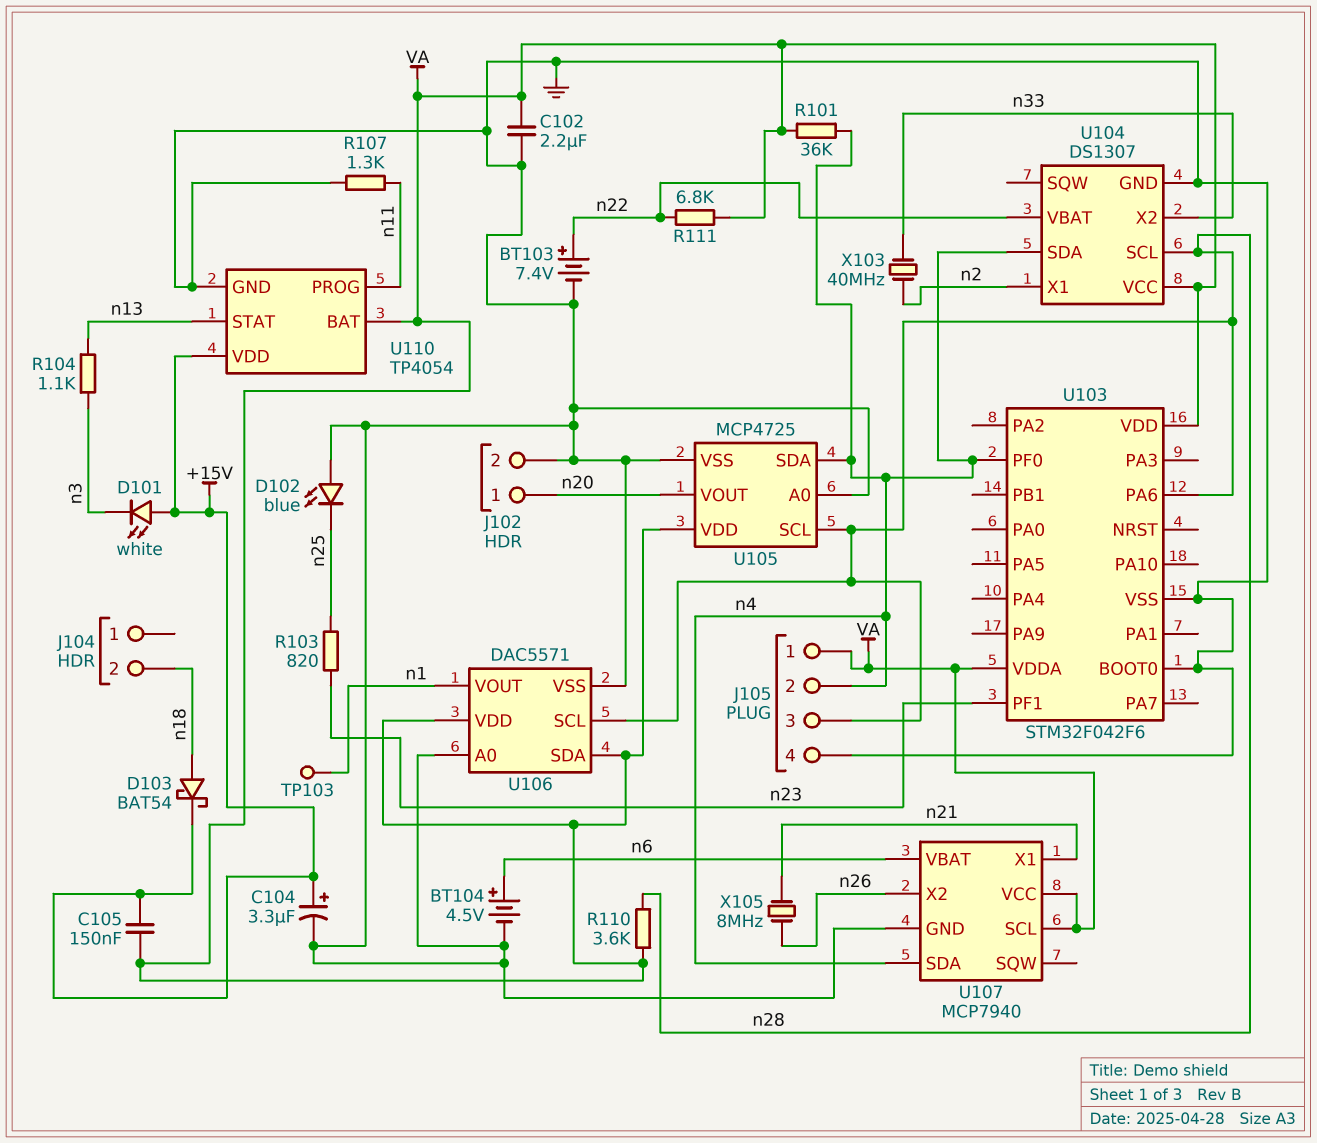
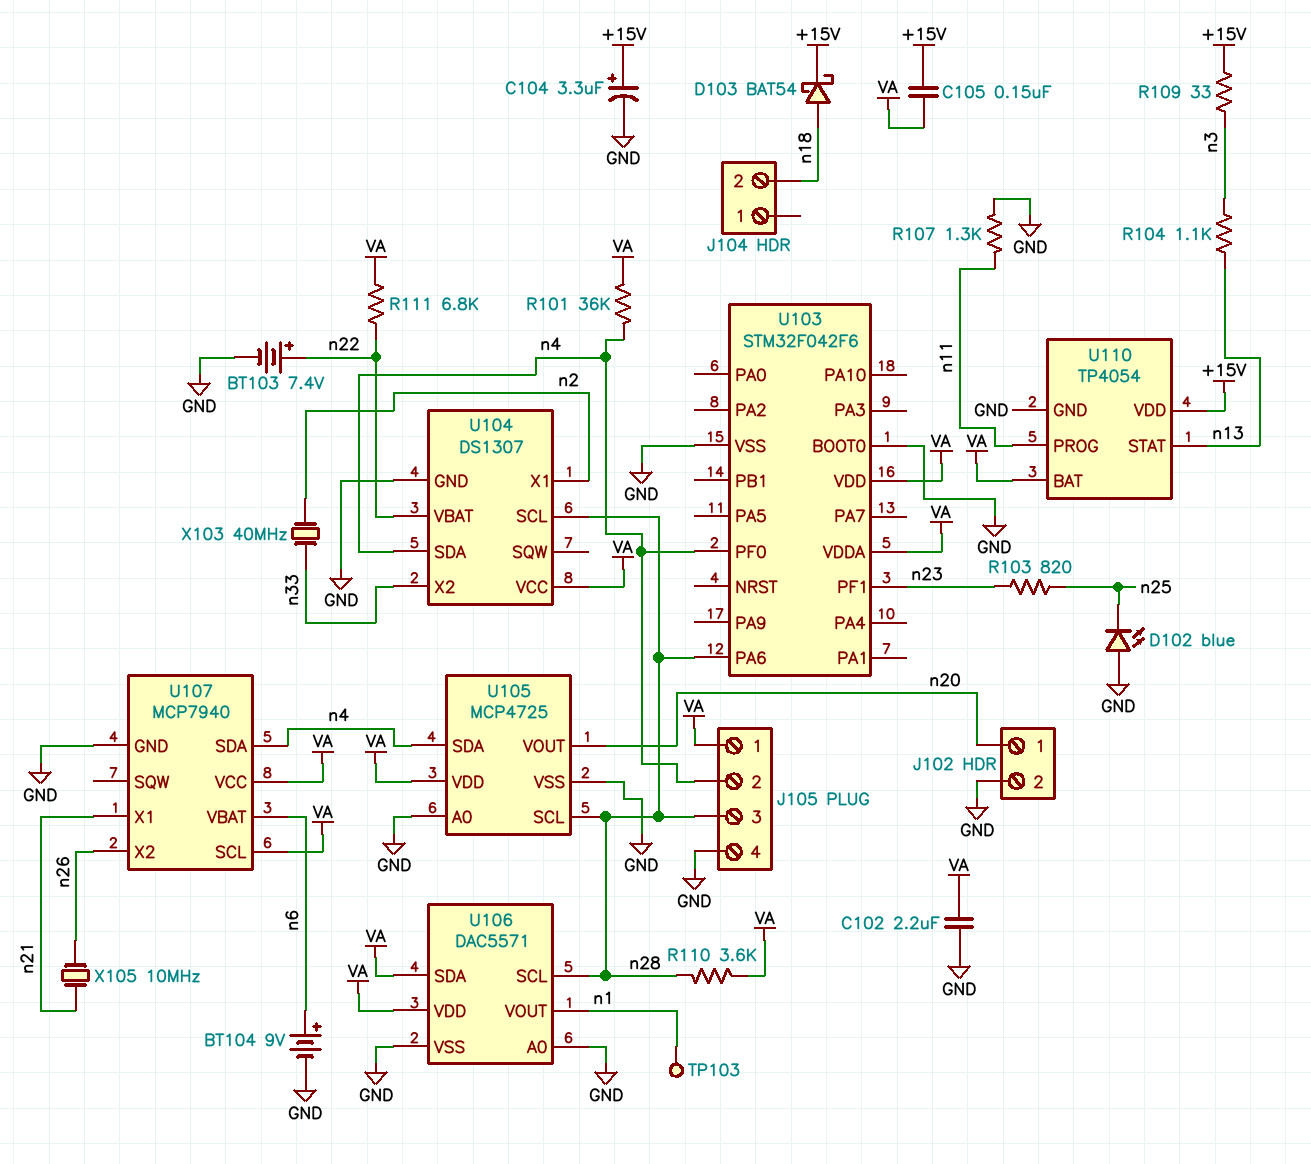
BT104: 4.5V (plus n6, minus GND) -> 9V (plus n6, minus GND)
D101: LED white (A +15V, K n3) -> none
R109: none -> 33 (+15V, n3)
X105: 8MHz (n21, n26) -> 10MHz (n21, n26)

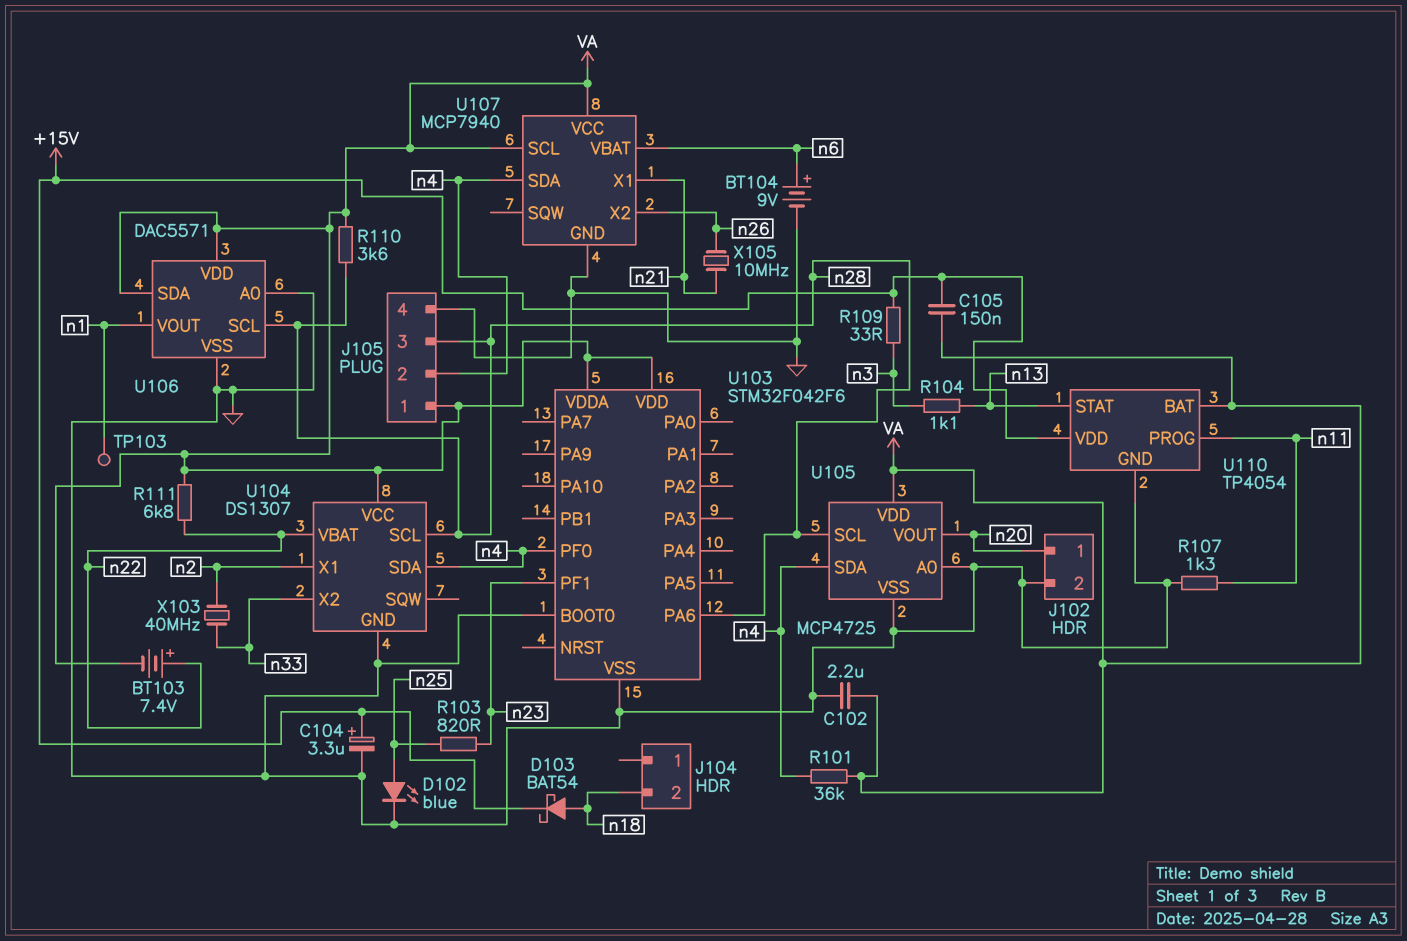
BT103: 7.4V (plus n22, minus GND) -> 7.4V (plus n22, minus VA)
D102: LED blue (A GND, K n25) -> LED blue (A n25, K GND)

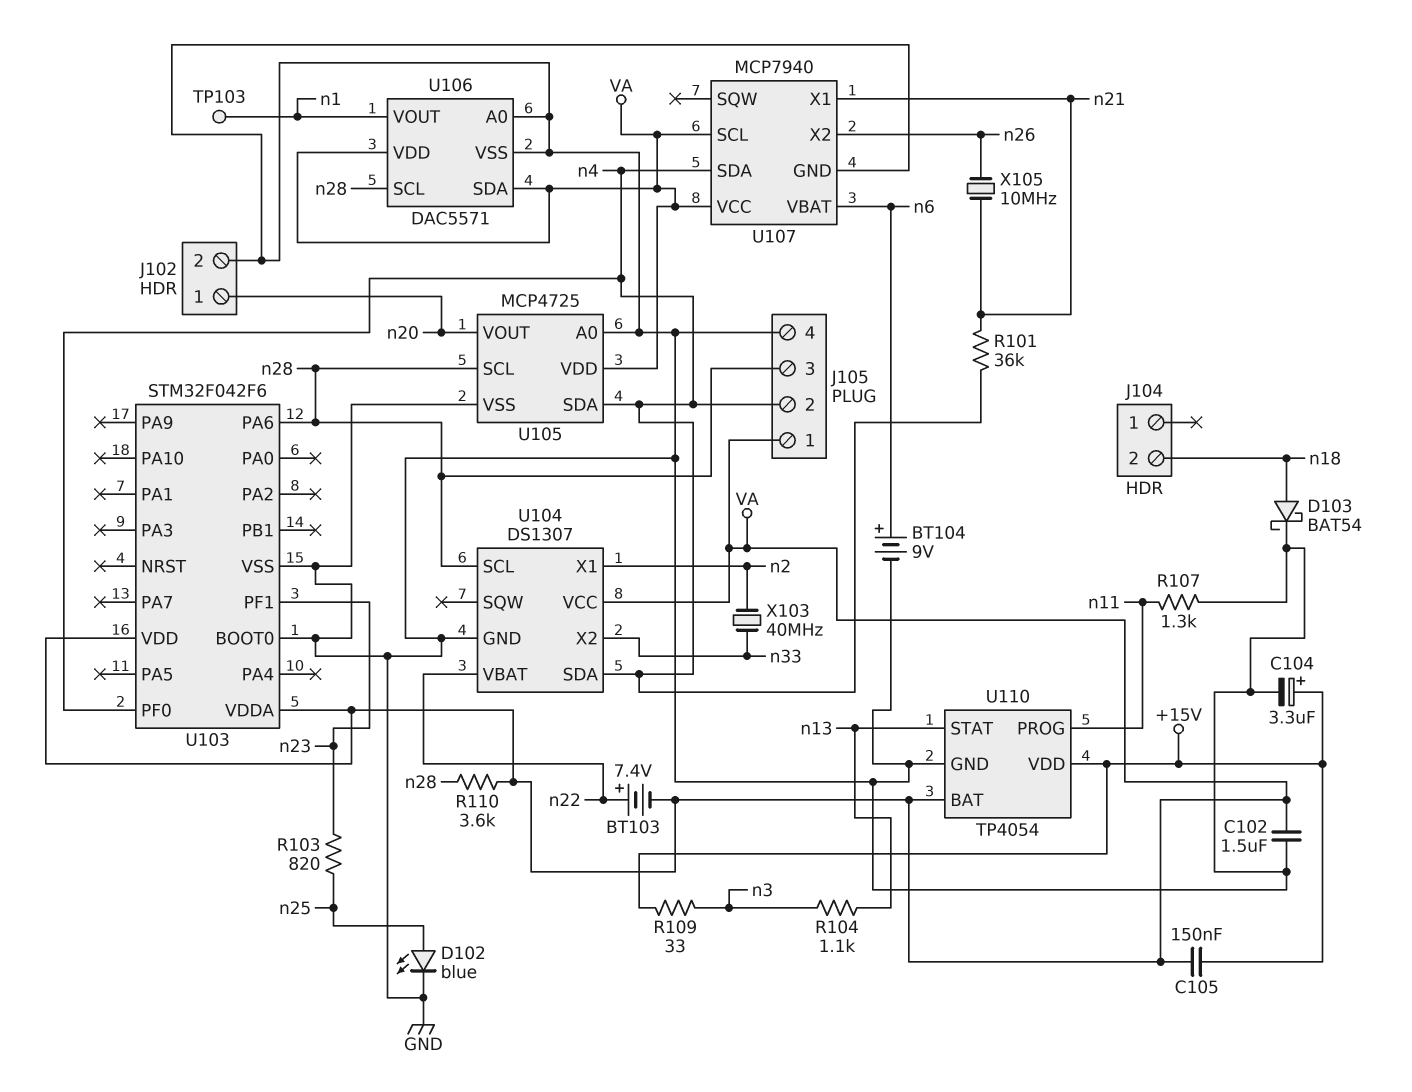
C102: 2.2uF (GND, VA) -> 1.5uF (GND, VA)
D103: schottky BAT54 (A n18, K +15V) -> schottky BAT54 (A n18, K GND)
R101: 36k (VA, n4) -> 36k (n4, n21)
R111: 6.8k (VA, n22) -> none

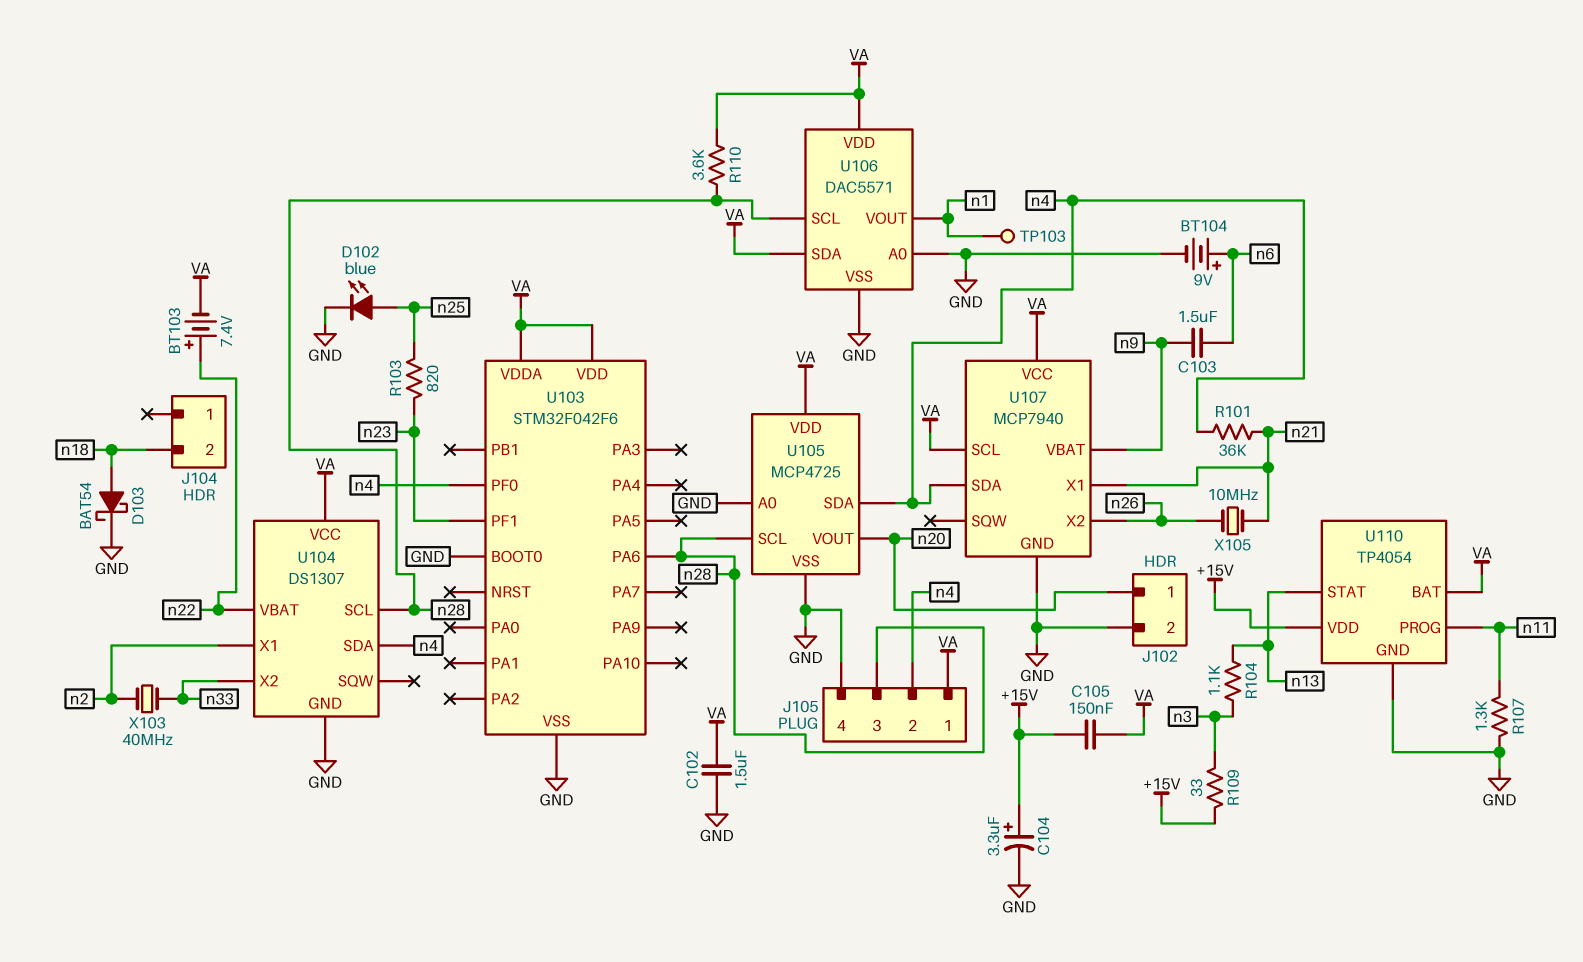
C103: none -> 1.5uF (n6, n9)
U107 pin VBAT: n6 -> n9

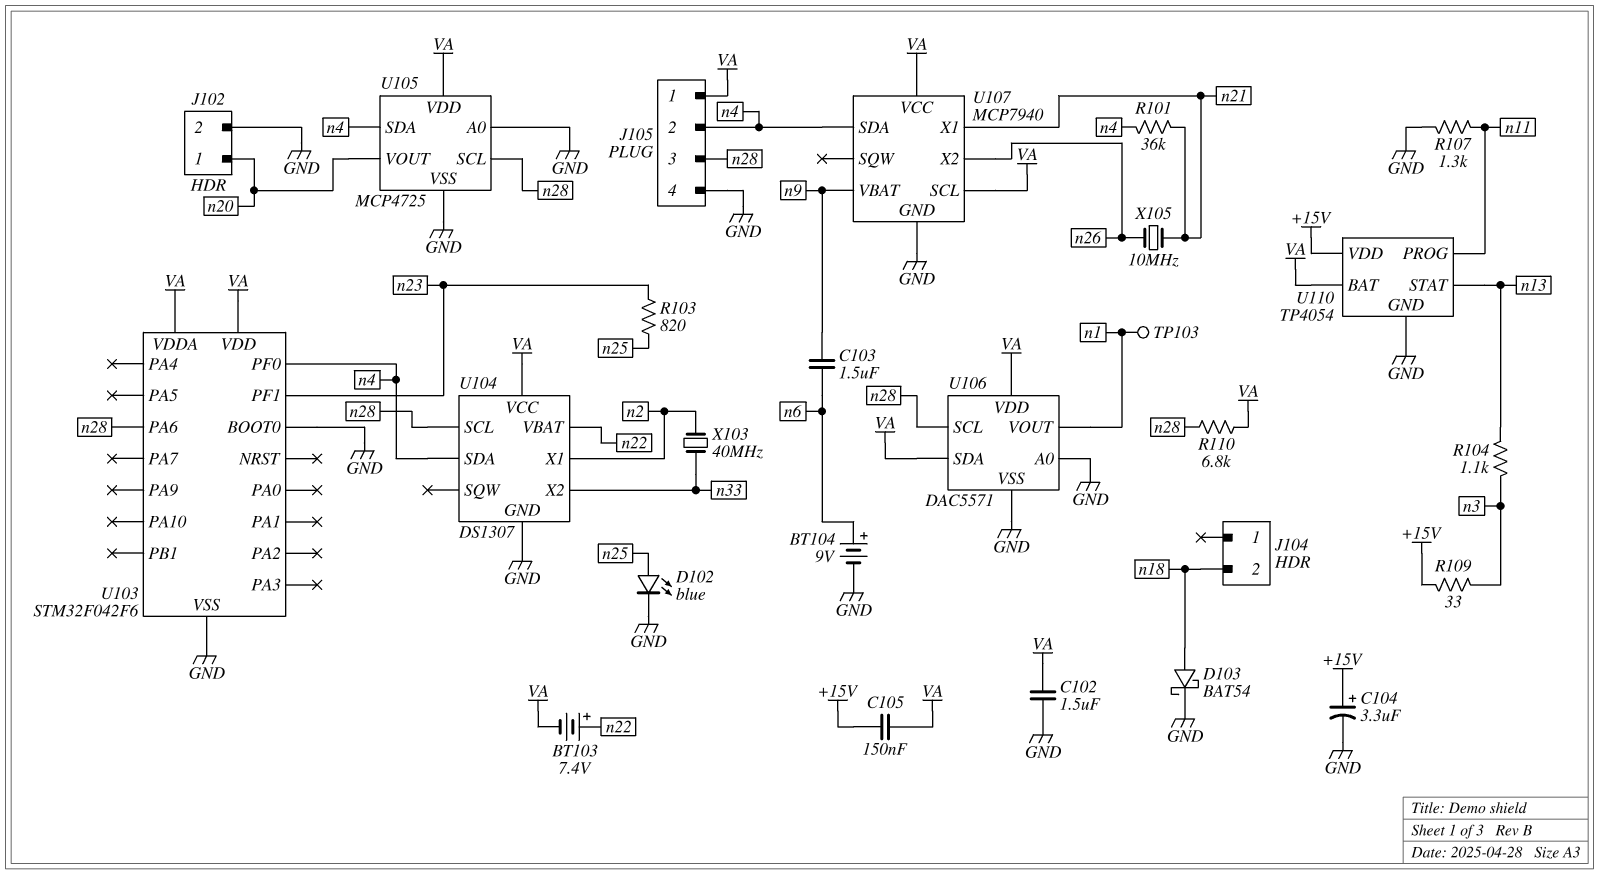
R110: 3.6k (VA, n28) -> 6.8k (VA, n28)

